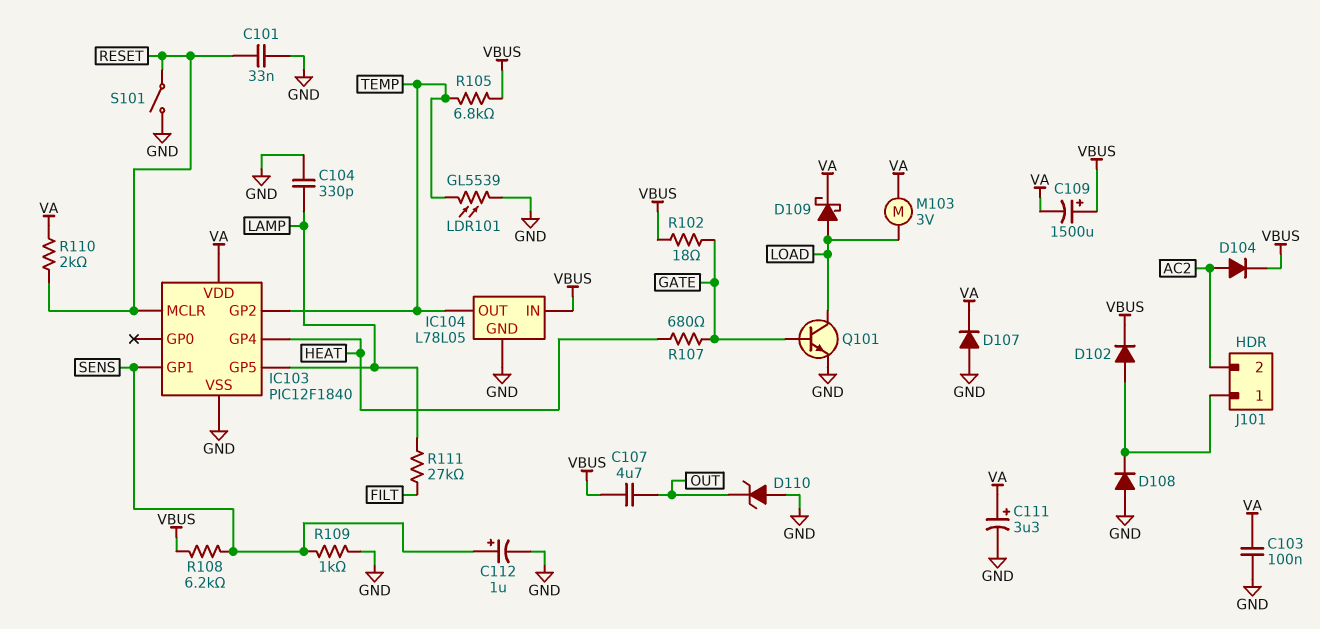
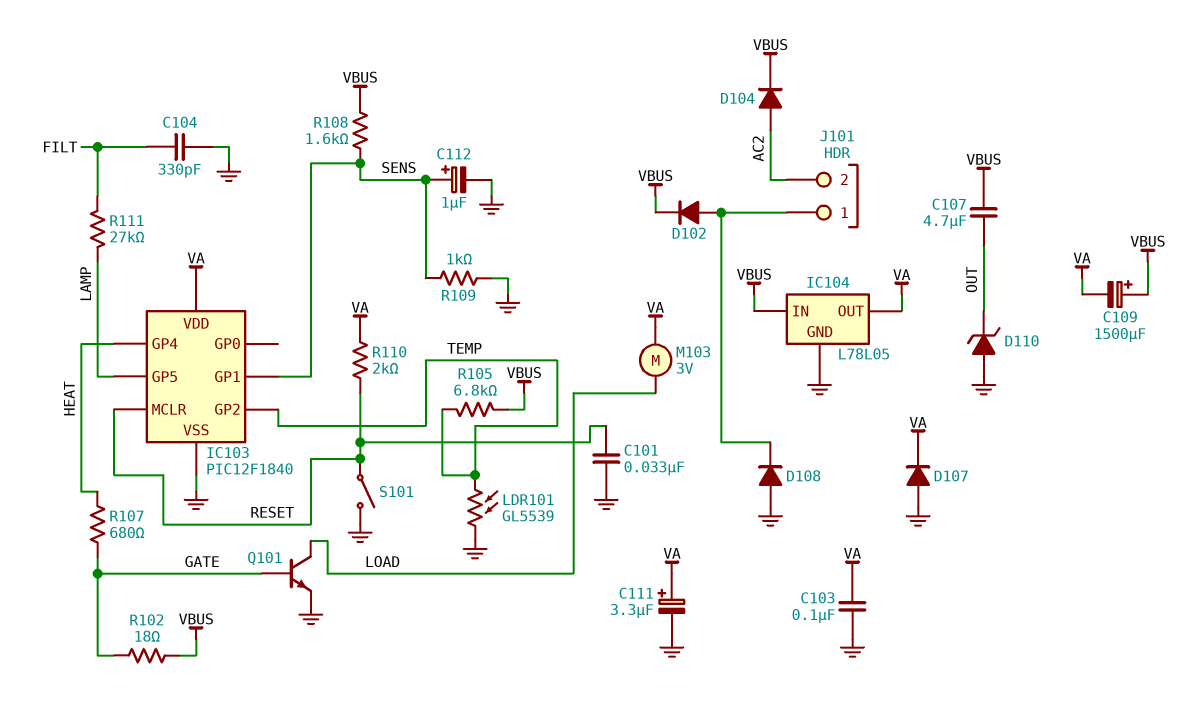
C104: 330pF (GND, LAMP) -> 330pF (FILT, GND)
D109: schottky (A LOAD, K VA) -> none
IC104 pin OUT: TEMP -> VA
R108: 6.2k (SENS, VBUS) -> 1.6k (SENS, VBUS)

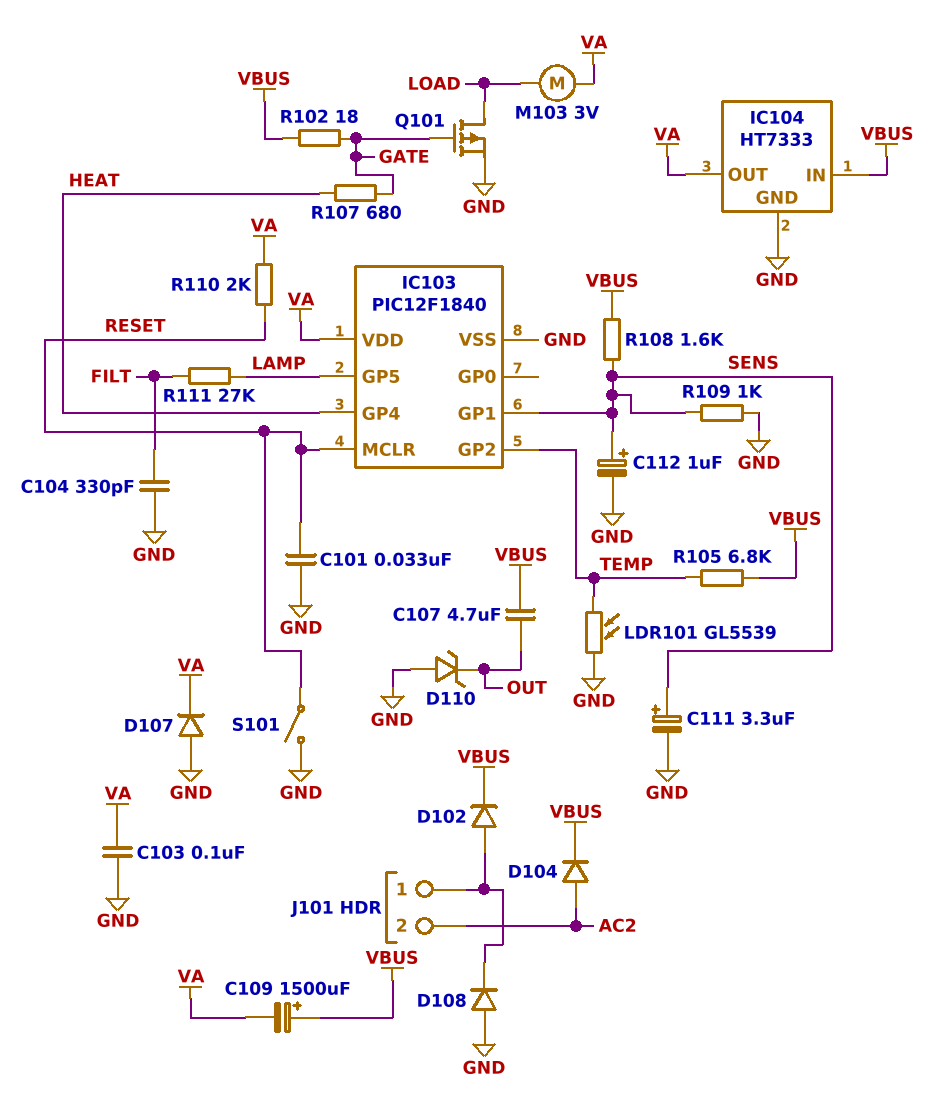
C111: 3.3uF (plus VA, minus GND) -> 3.3uF (plus SENS, minus GND)
IC104: L78L05 -> HT7333
Q101: NPN (B GATE, C LOAD, E GND) -> PMOS (G GATE, D LOAD, S GND)

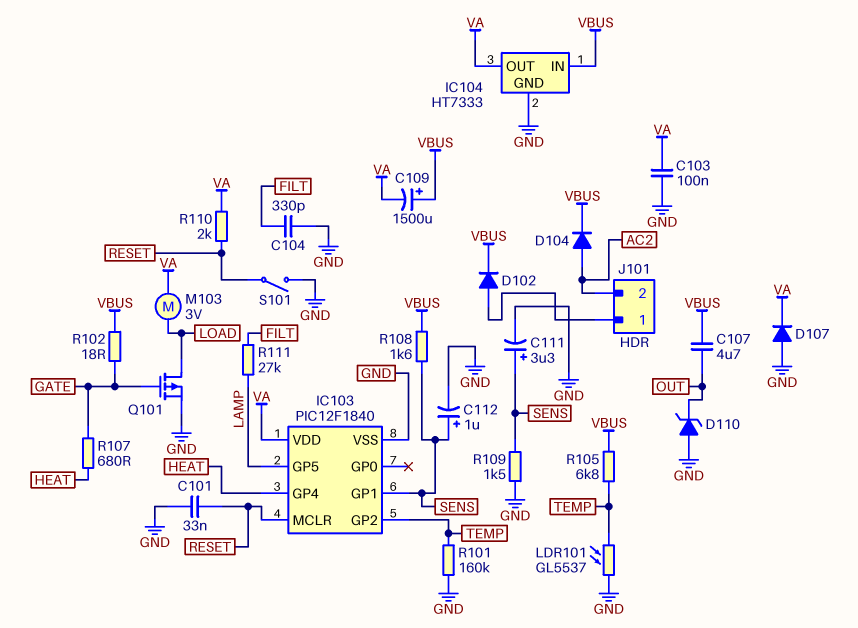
D108: diode (A GND, K J101/1) -> none
LDR101: GL5539 (GND, TEMP) -> GL5537 (GND, TEMP)
R101: none -> 160k (GND, TEMP)
R109: 1k (GND, SENS) -> 1.5k (GND, SENS)

